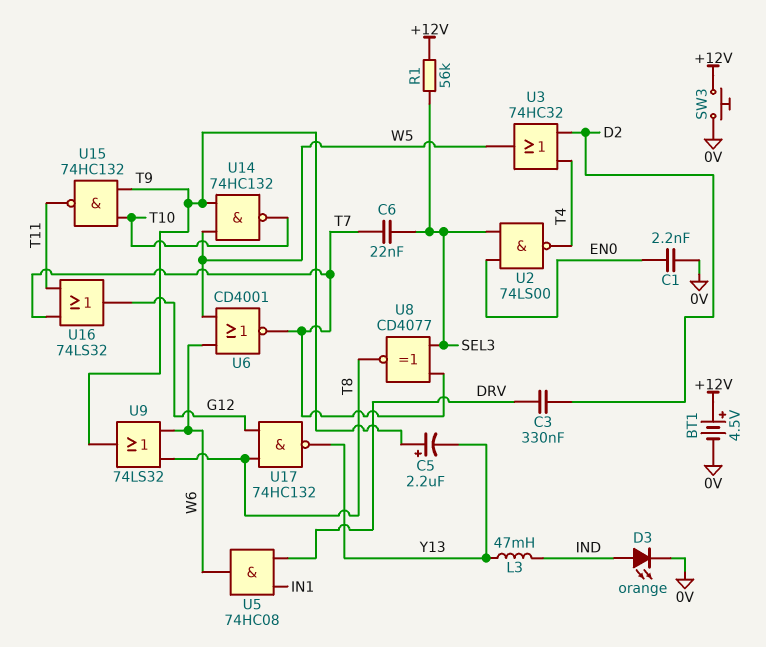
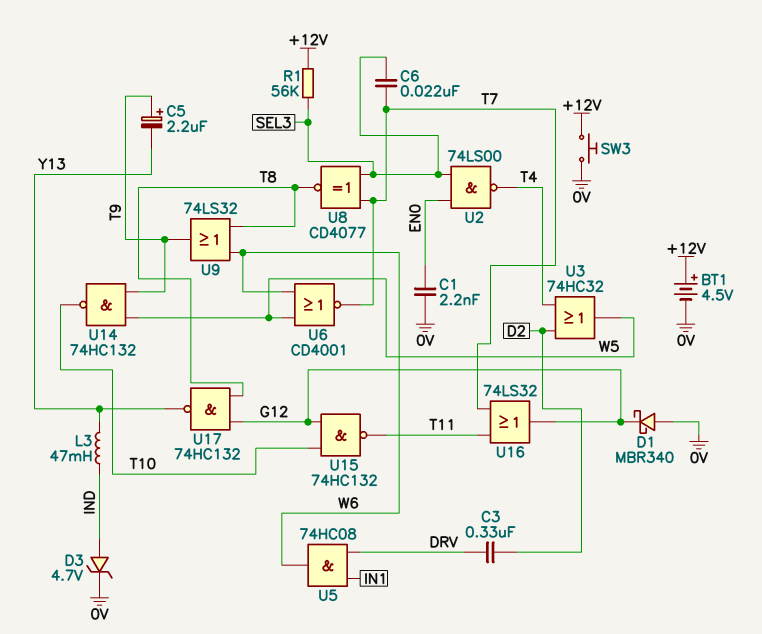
D1: none -> schottky MBR340 (A 0V, K G12)
D3: LED orange (A IND, K 0V) -> zener 4.7V (A IND, K 0V)
U15: NAND 74HC132 (in T9, in T10, out T11) -> NAND 74HC132 (in G12, in T10, out T11)

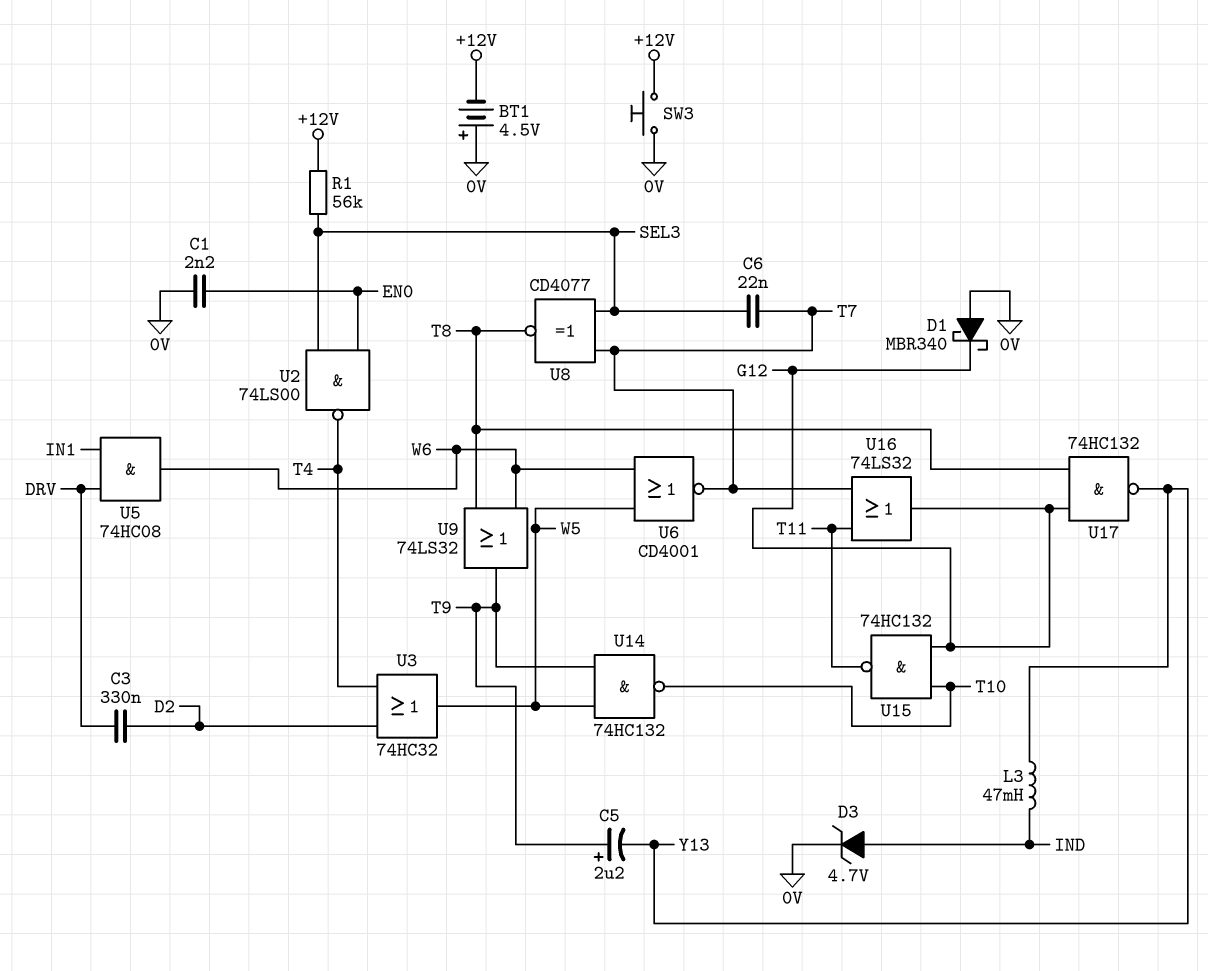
BT1: 4.5V (plus +12V, minus 0V) -> 4.5V (plus 0V, minus +12V)

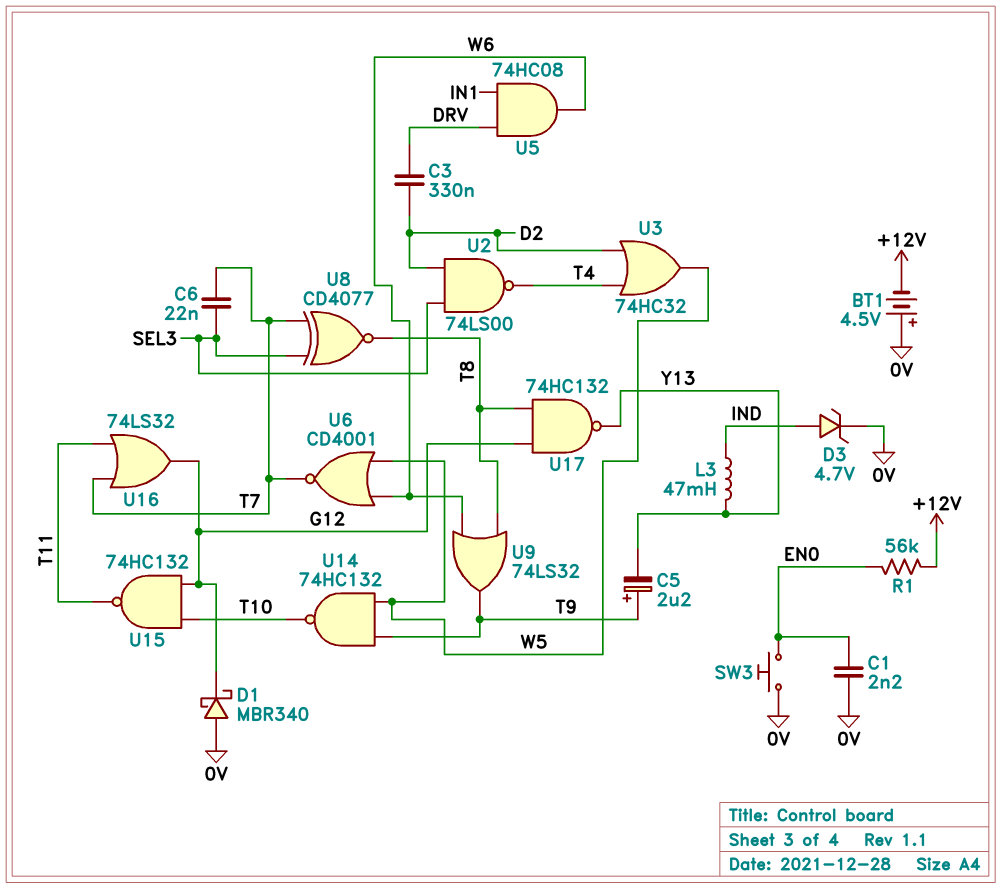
R1: 56k (+12V, SEL3) -> 56k (+12V, EN0)
SW3: button (+12V, 0V) -> button (0V, EN0)
U2: NAND 74LS00 (in EN0, in SEL3, out T4) -> NAND 74LS00 (in D2, in SEL3, out T4)

